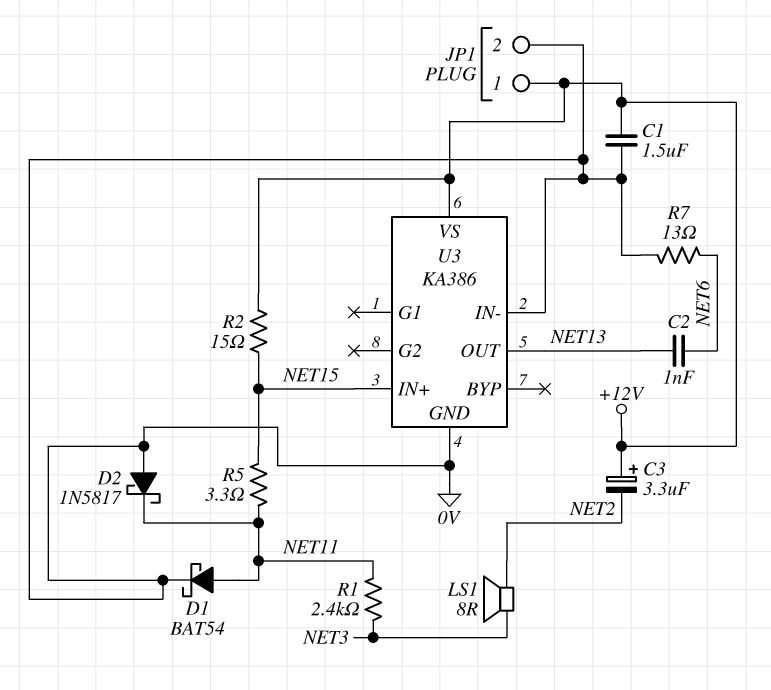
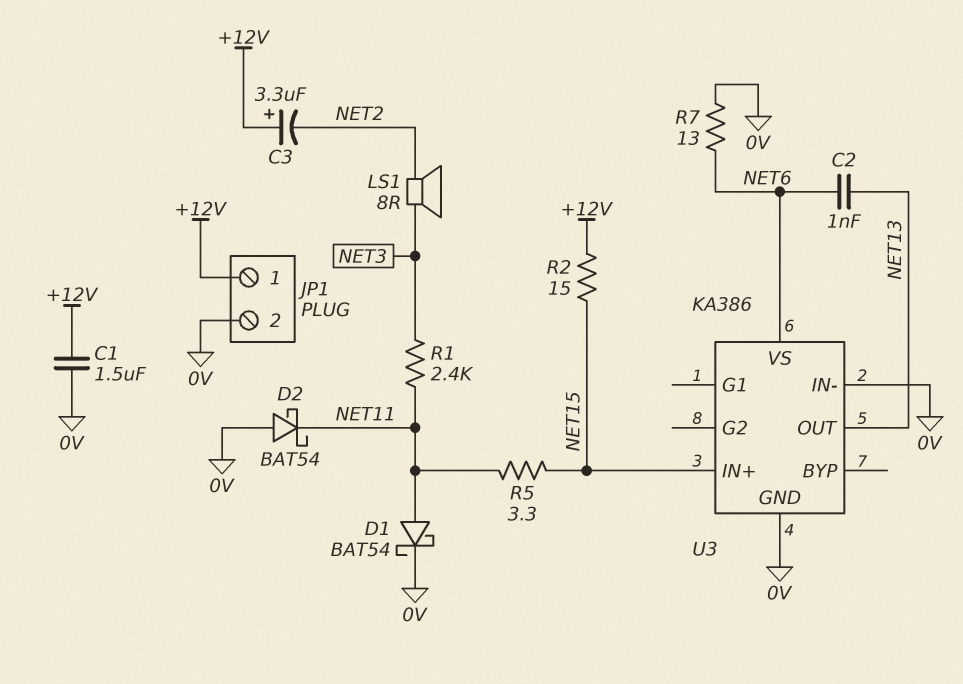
D2: schottky 1N5817 (A 0V, K NET11) -> schottky BAT54 (A 0V, K NET11)
U3 pin VS: +12V -> NET6

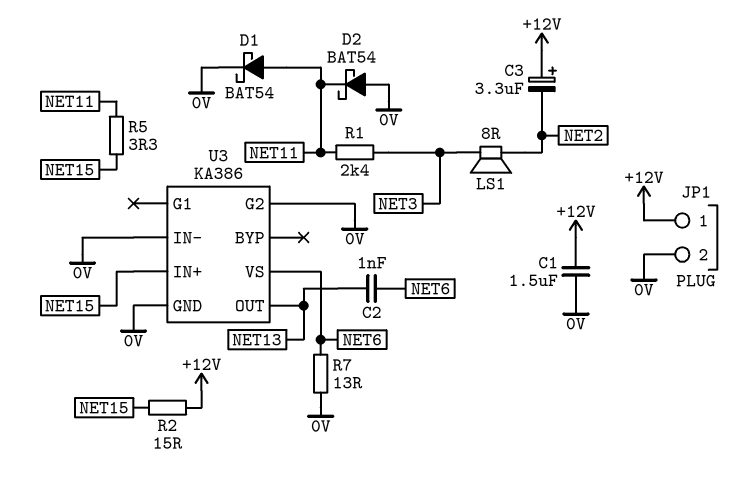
U3 pin G2: none -> 0V

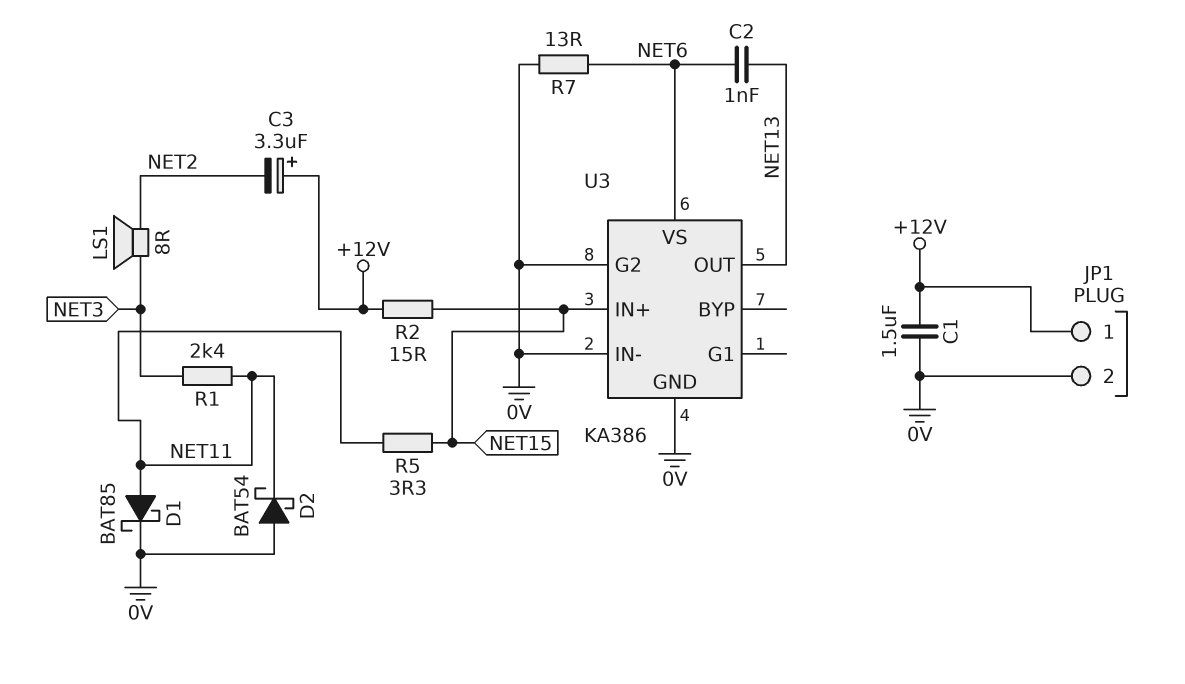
D1: schottky BAT54 (A NET11, K 0V) -> schottky BAT85 (A NET11, K 0V)

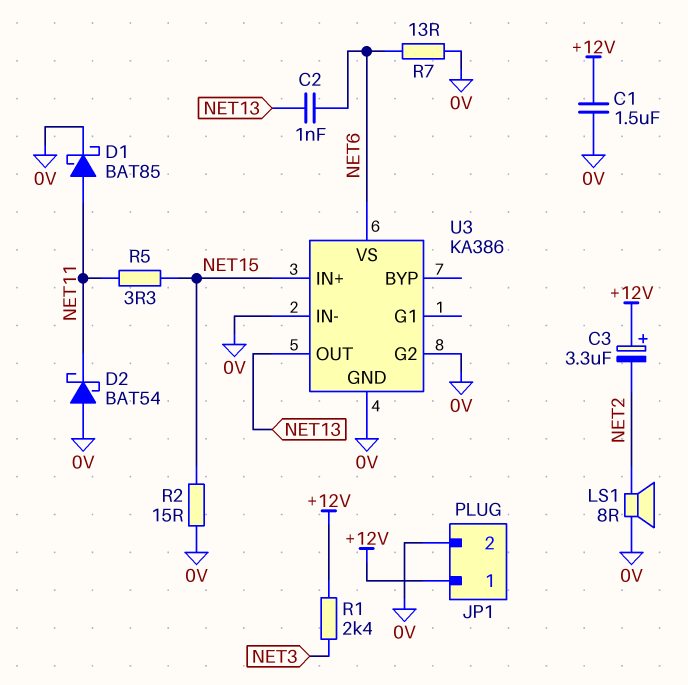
LS1: speaker 8R (NET2, NET3) -> speaker 8R (0V, NET2)
R1: 2.4k (NET3, NET11) -> 2.4k (+12V, NET3)
R2: 15 (+12V, NET15) -> 15 (0V, NET15)

